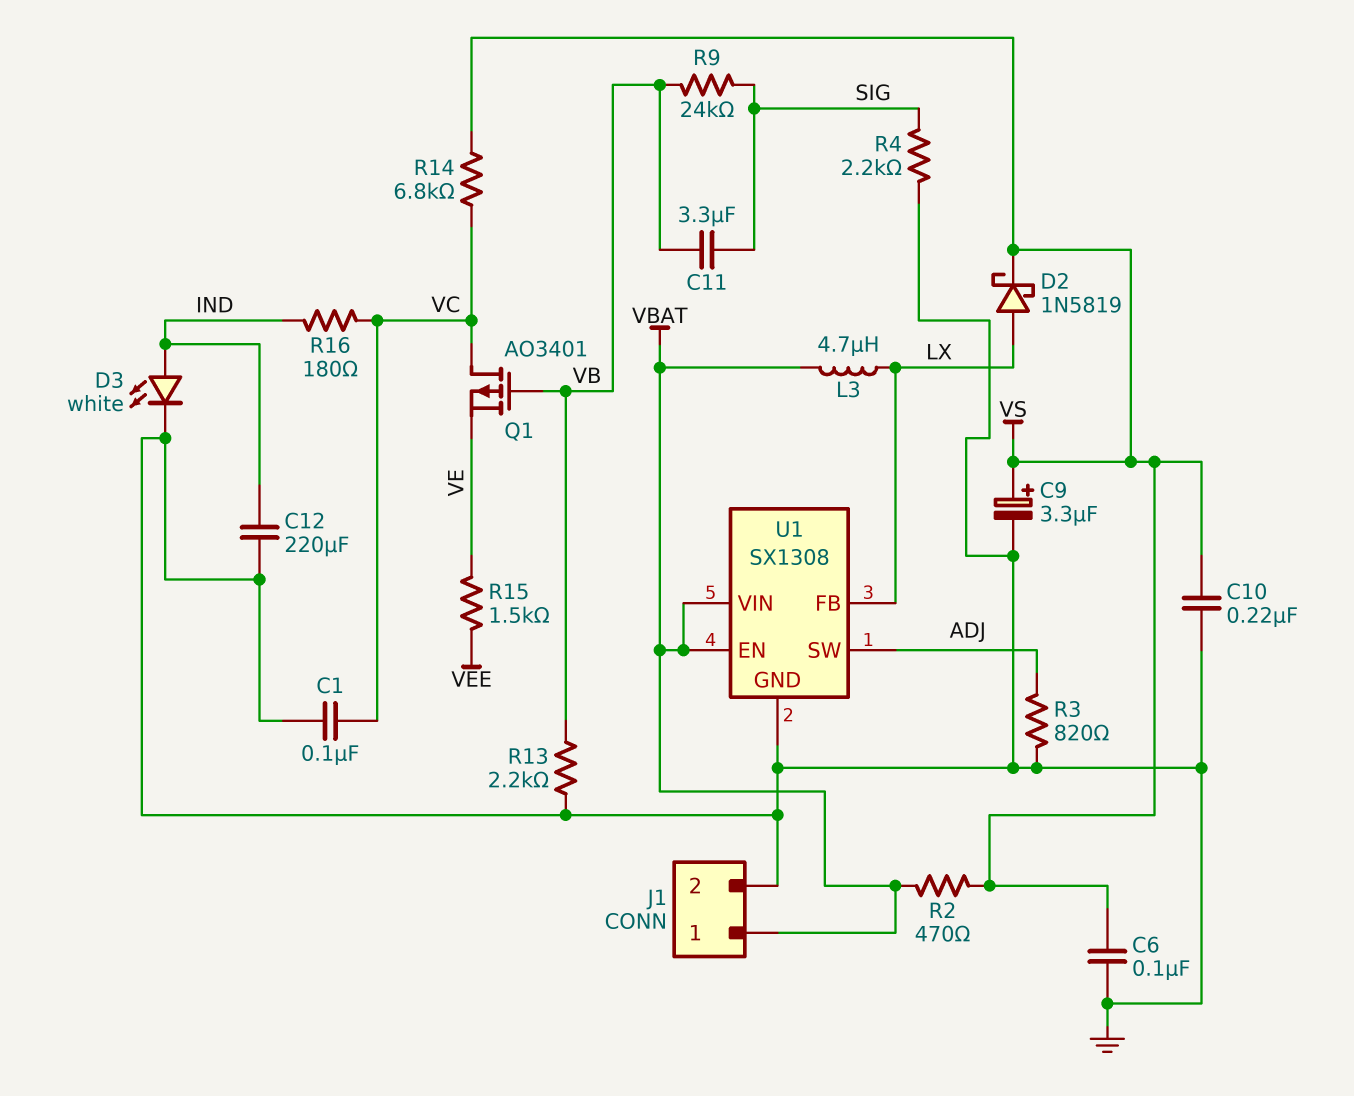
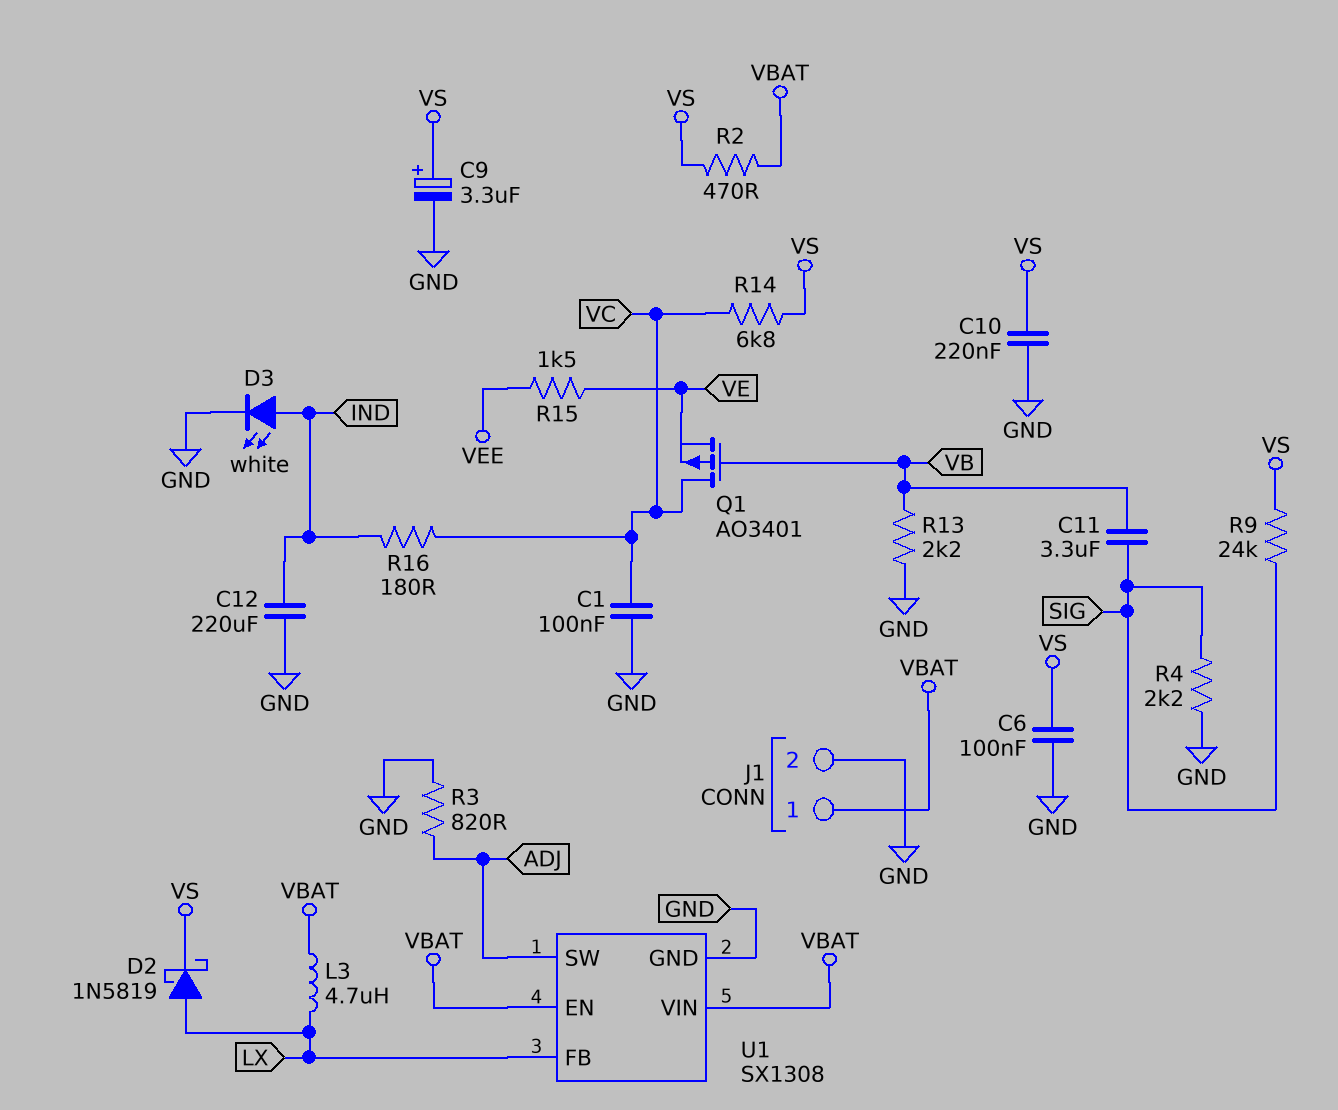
R9: 24k (SIG, VB) -> 24k (SIG, VS)

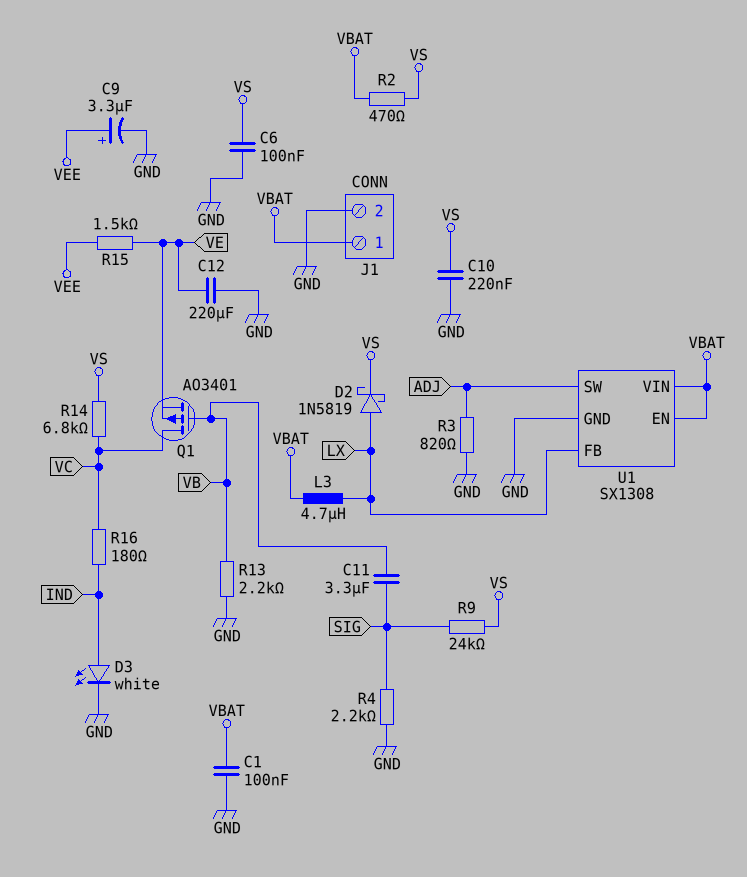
C1: 100nF (GND, VC) -> 100nF (GND, VBAT)
C9: 3.3uF (plus VS, minus GND) -> 3.3uF (plus VEE, minus GND)
C12: 220uF (GND, IND) -> 220uF (GND, VE)

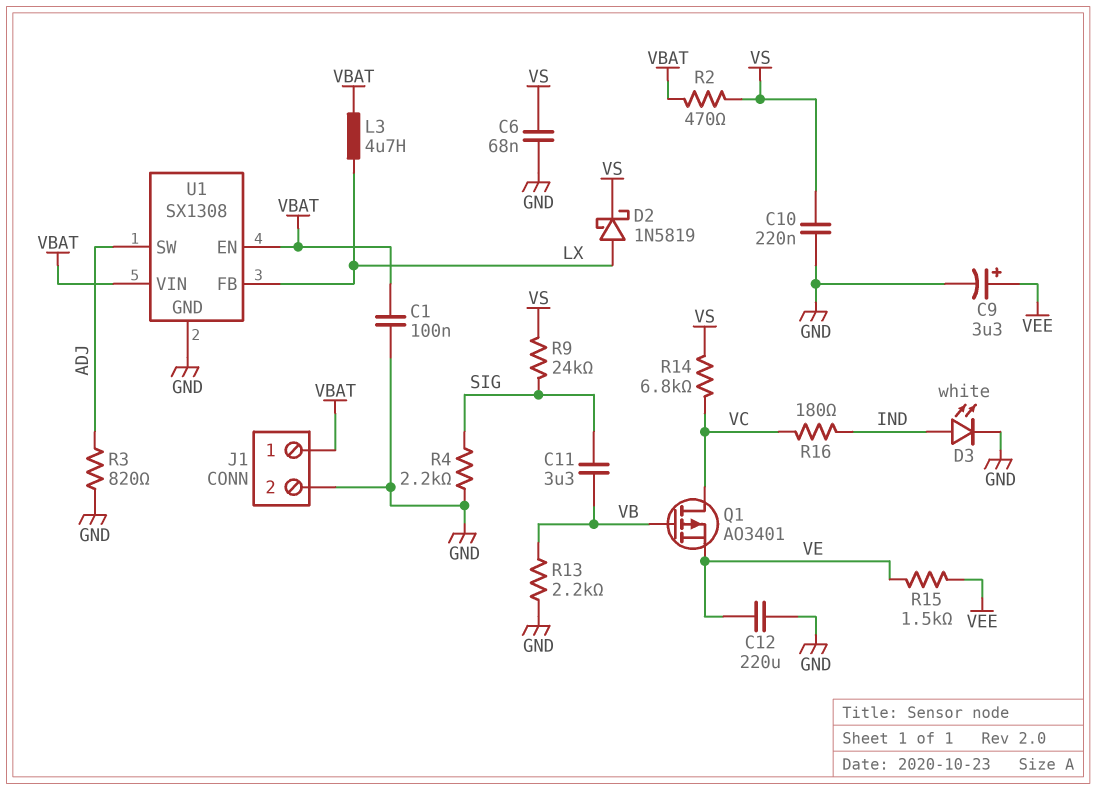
C6: 100nF (GND, VS) -> 68nF (GND, VS)

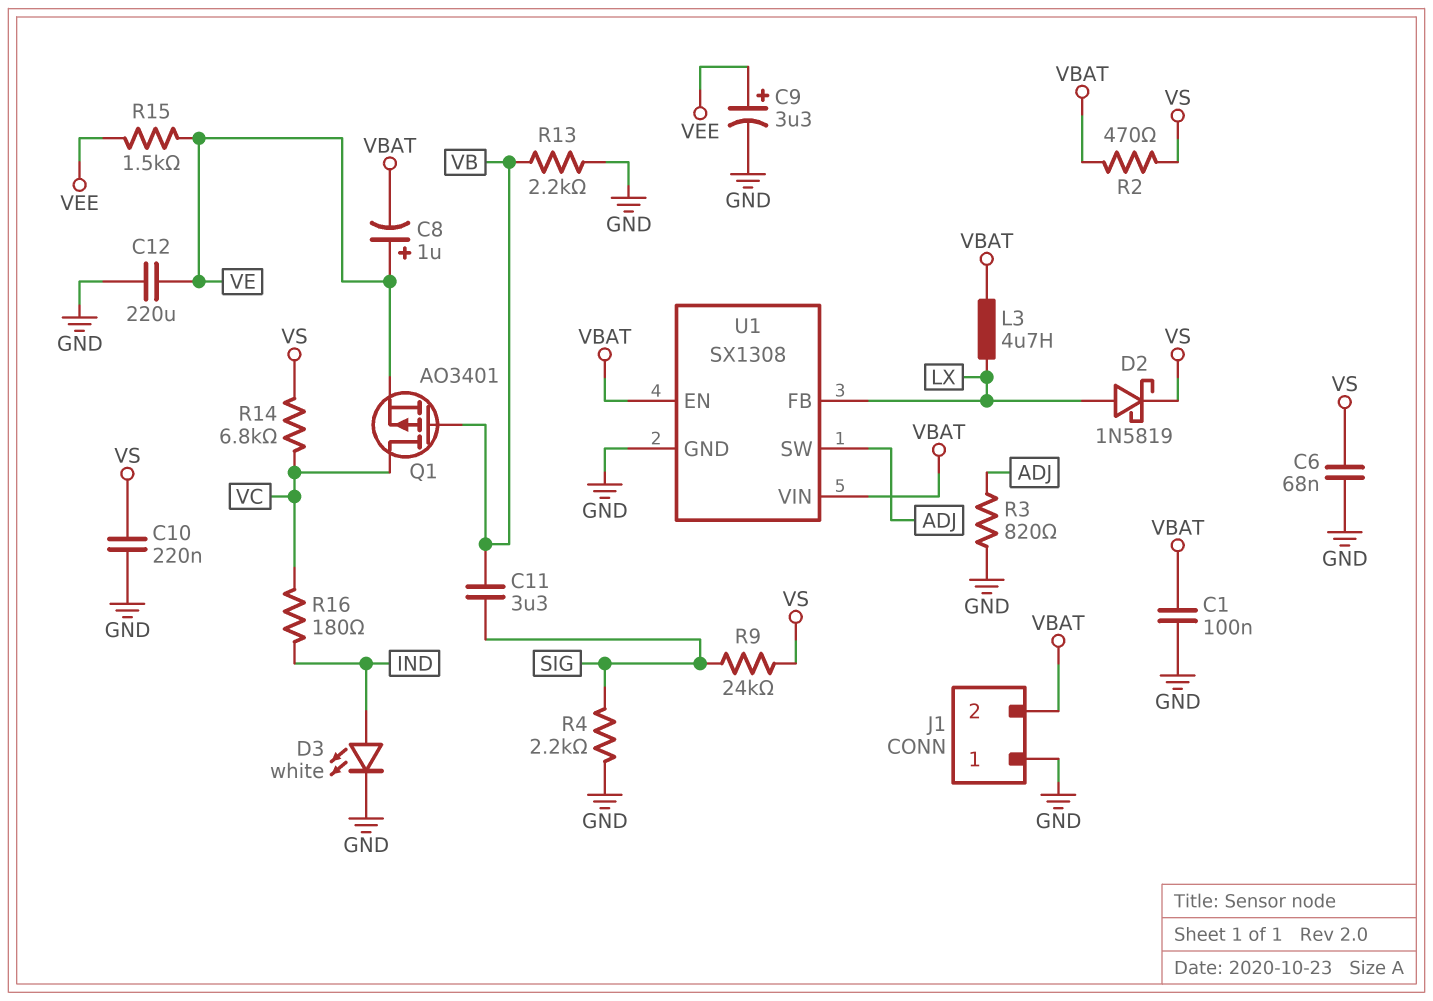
C8: none -> 1uF (plus VE, minus VBAT)
J1 pin 1: VBAT -> GND
J1 pin 2: GND -> VBAT

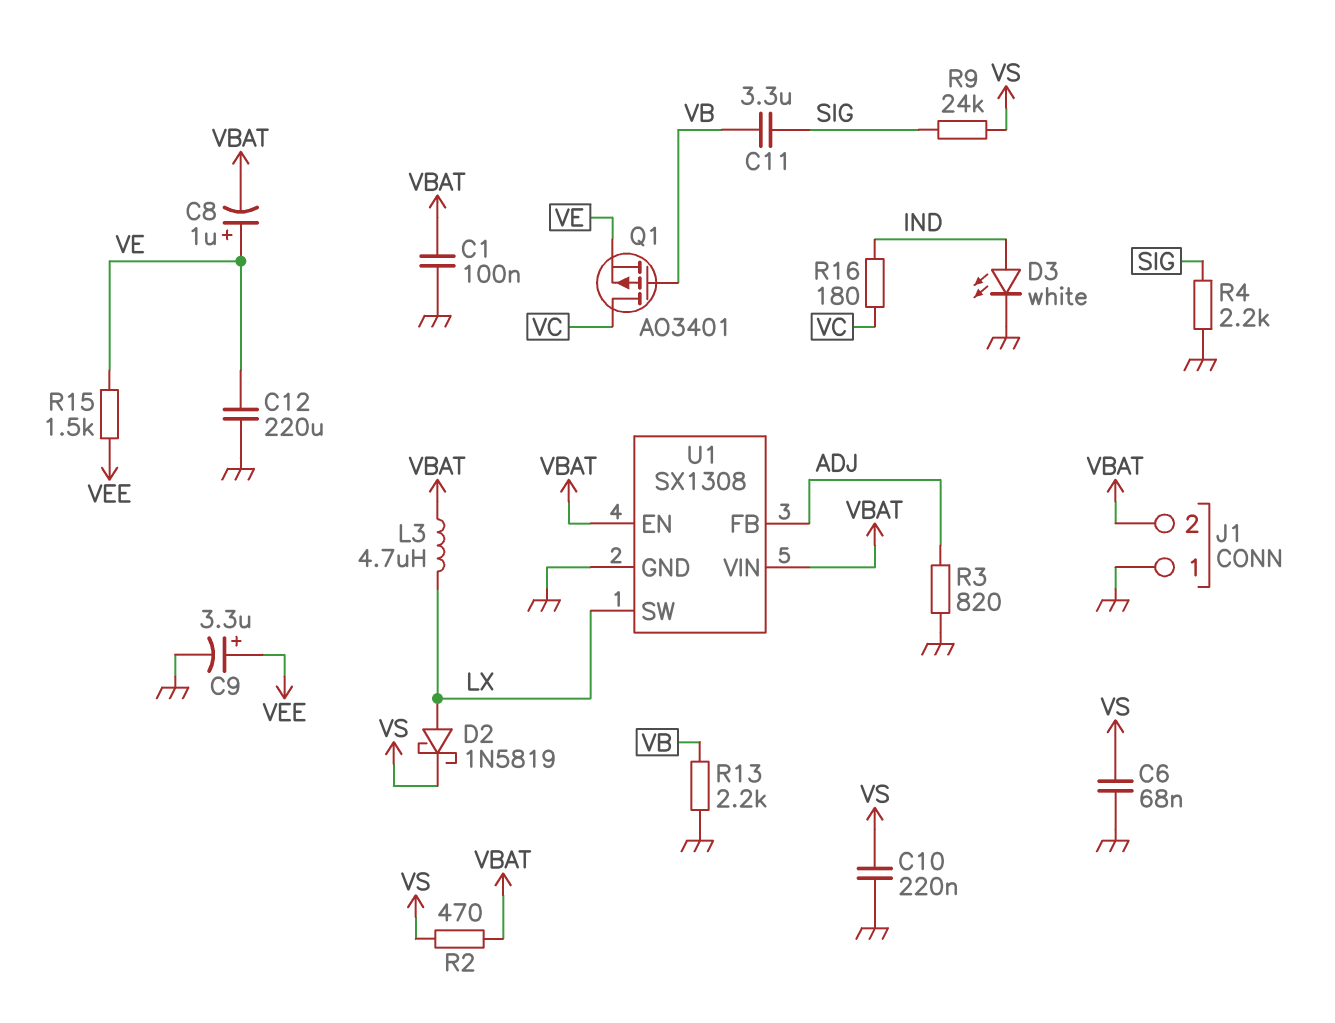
R14: 6.8k (VC, VS) -> none
U1 pin FB: LX -> ADJ
U1 pin SW: ADJ -> LX

